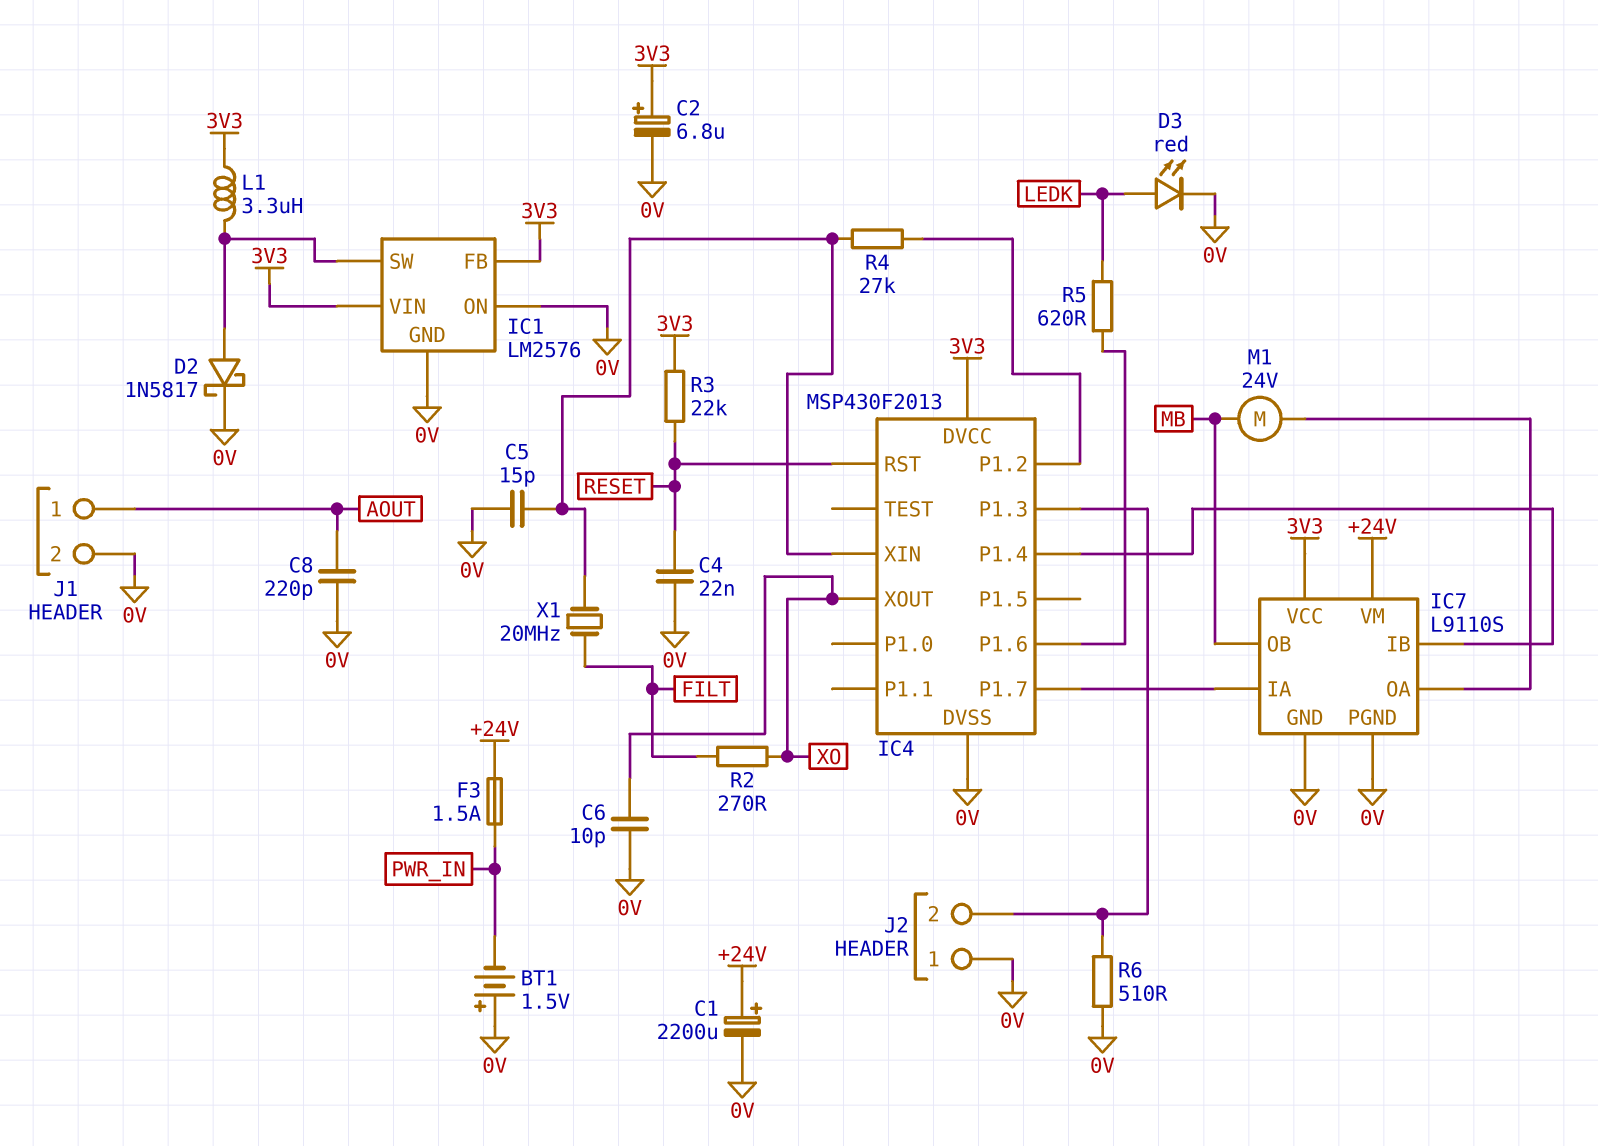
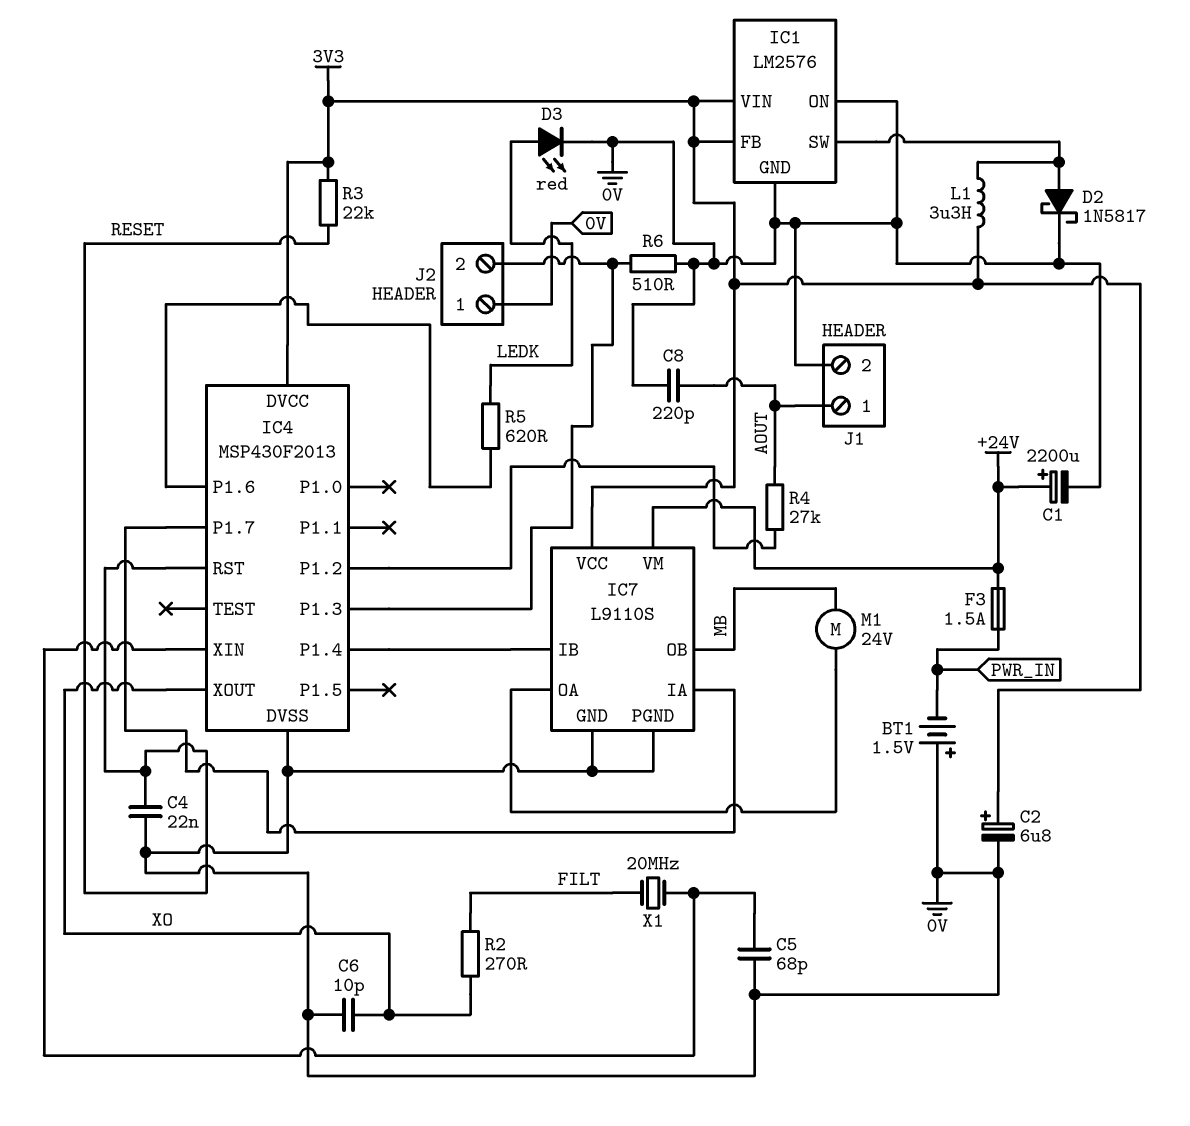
C5: 15pF (0V, IC4/XIN) -> 68pF (0V, IC4/XIN)
R4: 27k (IC4/P1.2, IC4/XIN) -> 27k (AOUT, IC4/P1.2)

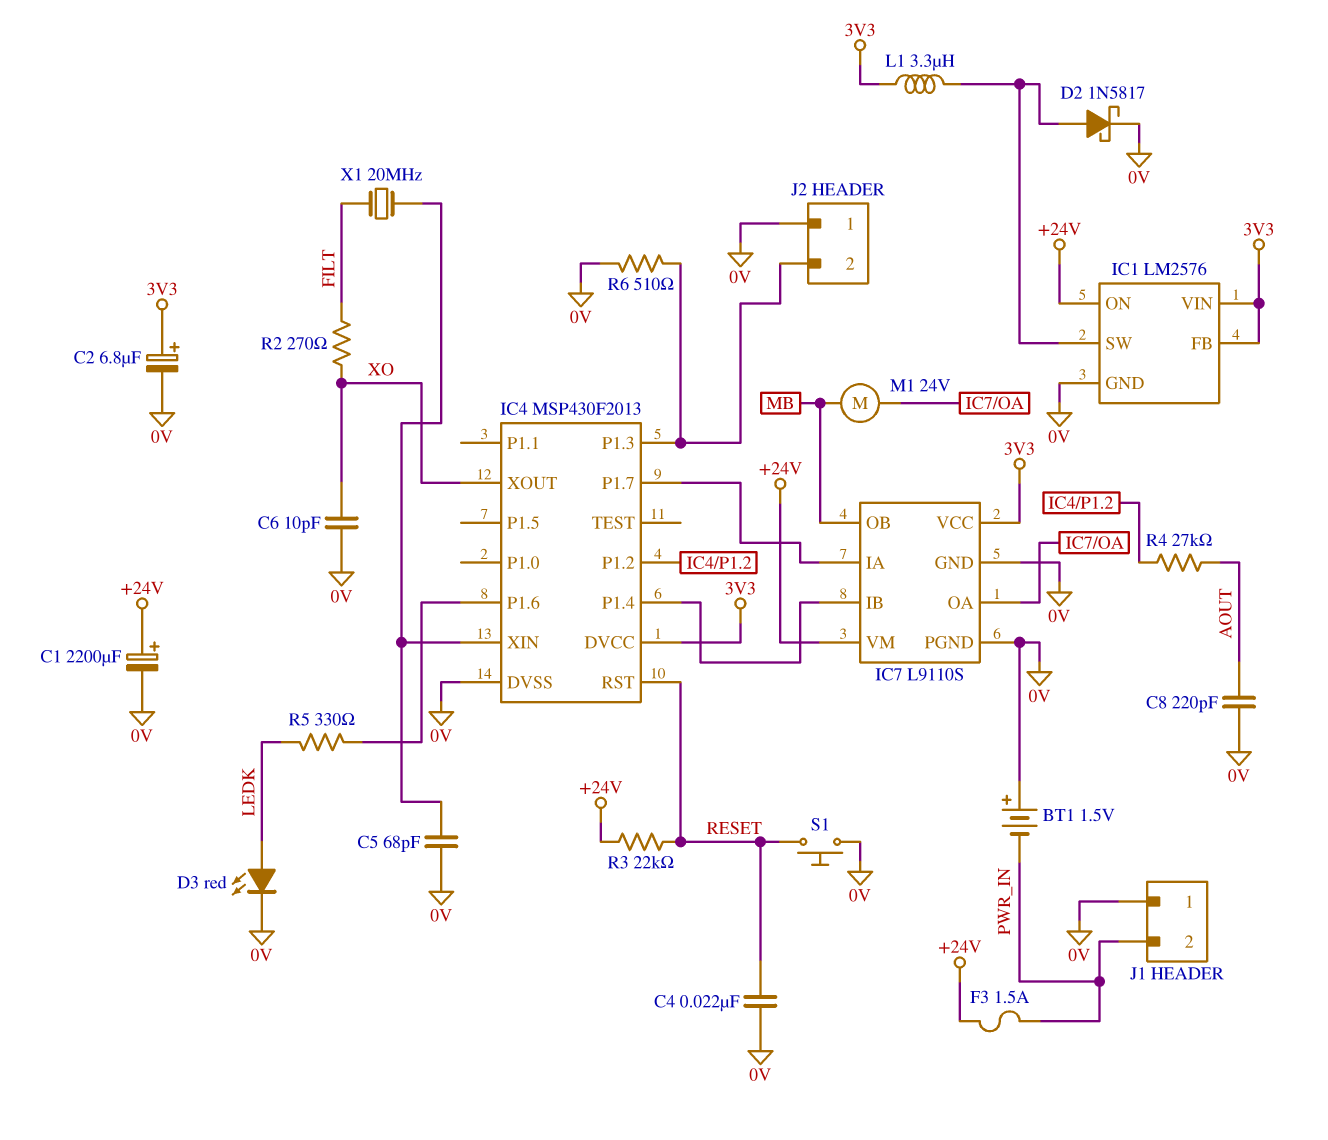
IC1 pin ON: 0V -> +24V
J1 pin 1: AOUT -> 0V
J1 pin 2: 0V -> PWR_IN
R3: 22k (3V3, RESET) -> 22k (+24V, RESET)
R5: 620 (IC4/P1.6, LEDK) -> 330 (IC4/P1.6, LEDK)
S1: none -> button (0V, RESET)

